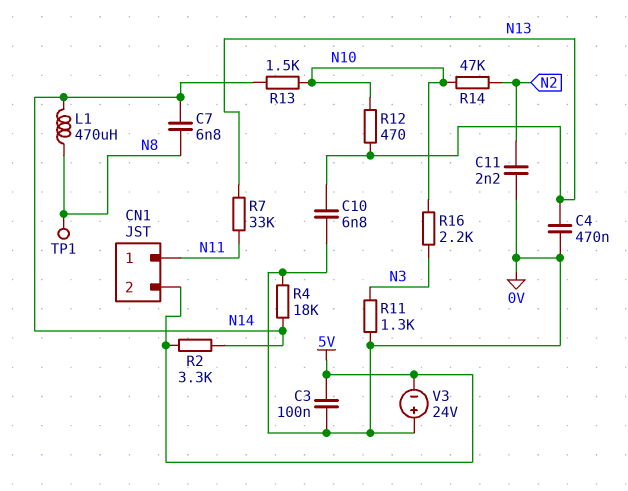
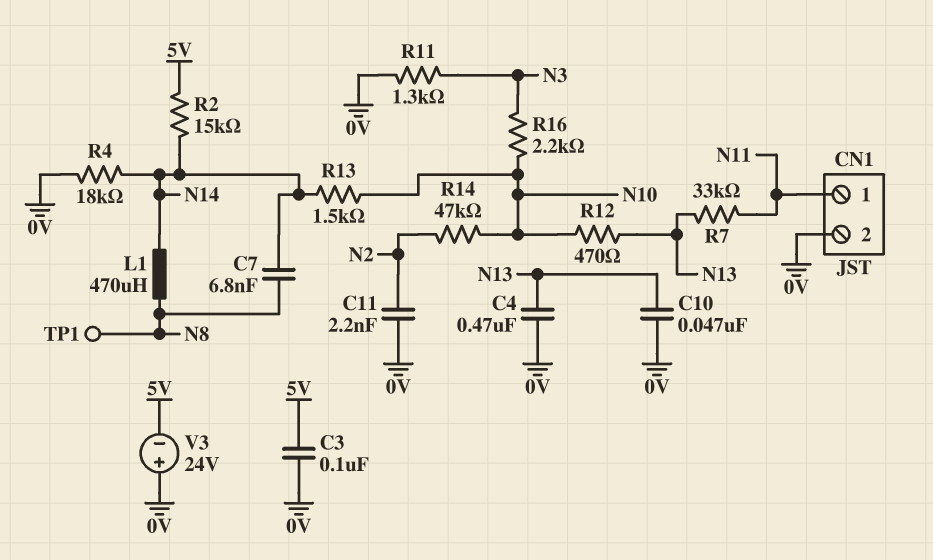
C10: 6.8nF (0V, N13) -> 47nF (0V, N13)
CN1 pin 2: 5V -> 0V
R2: 3.3k (5V, N14) -> 15k (5V, N14)

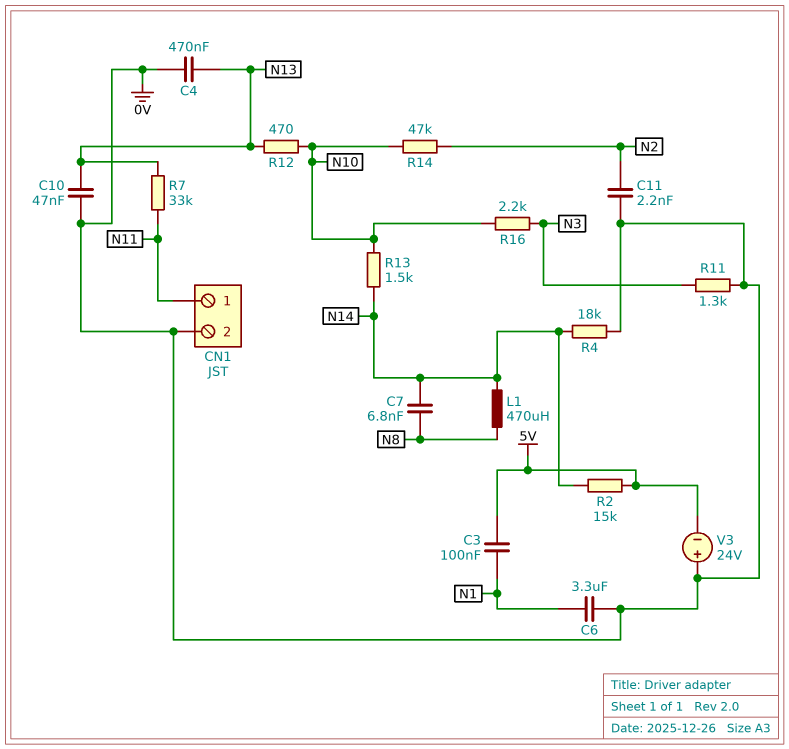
C3: 100nF (0V, 5V) -> 100nF (5V, N1)
C6: none -> 3.3uF (0V, N1)
TP1: test point (N8) -> none

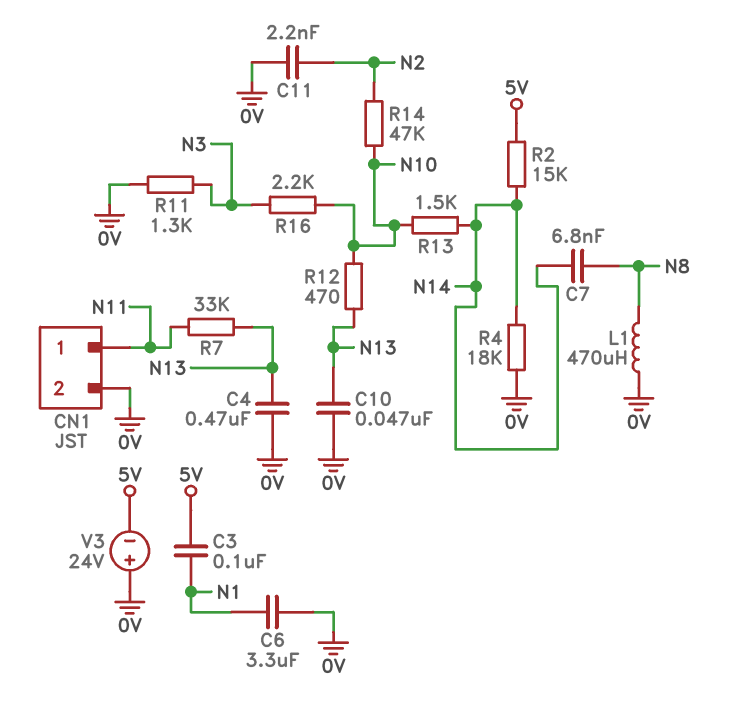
L1: 470uH (N8, N14) -> 470uH (0V, N8)

